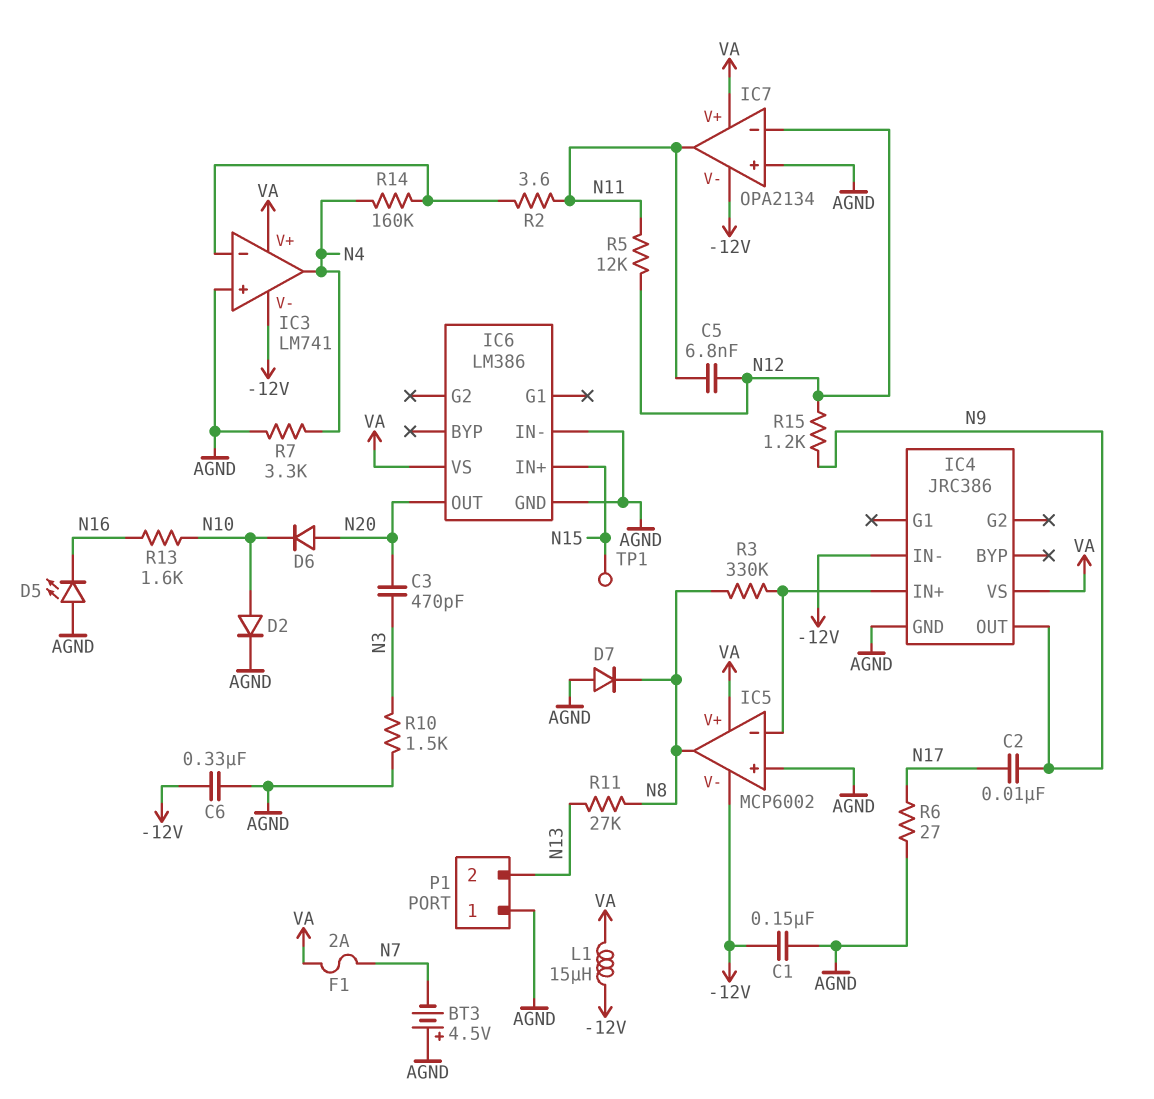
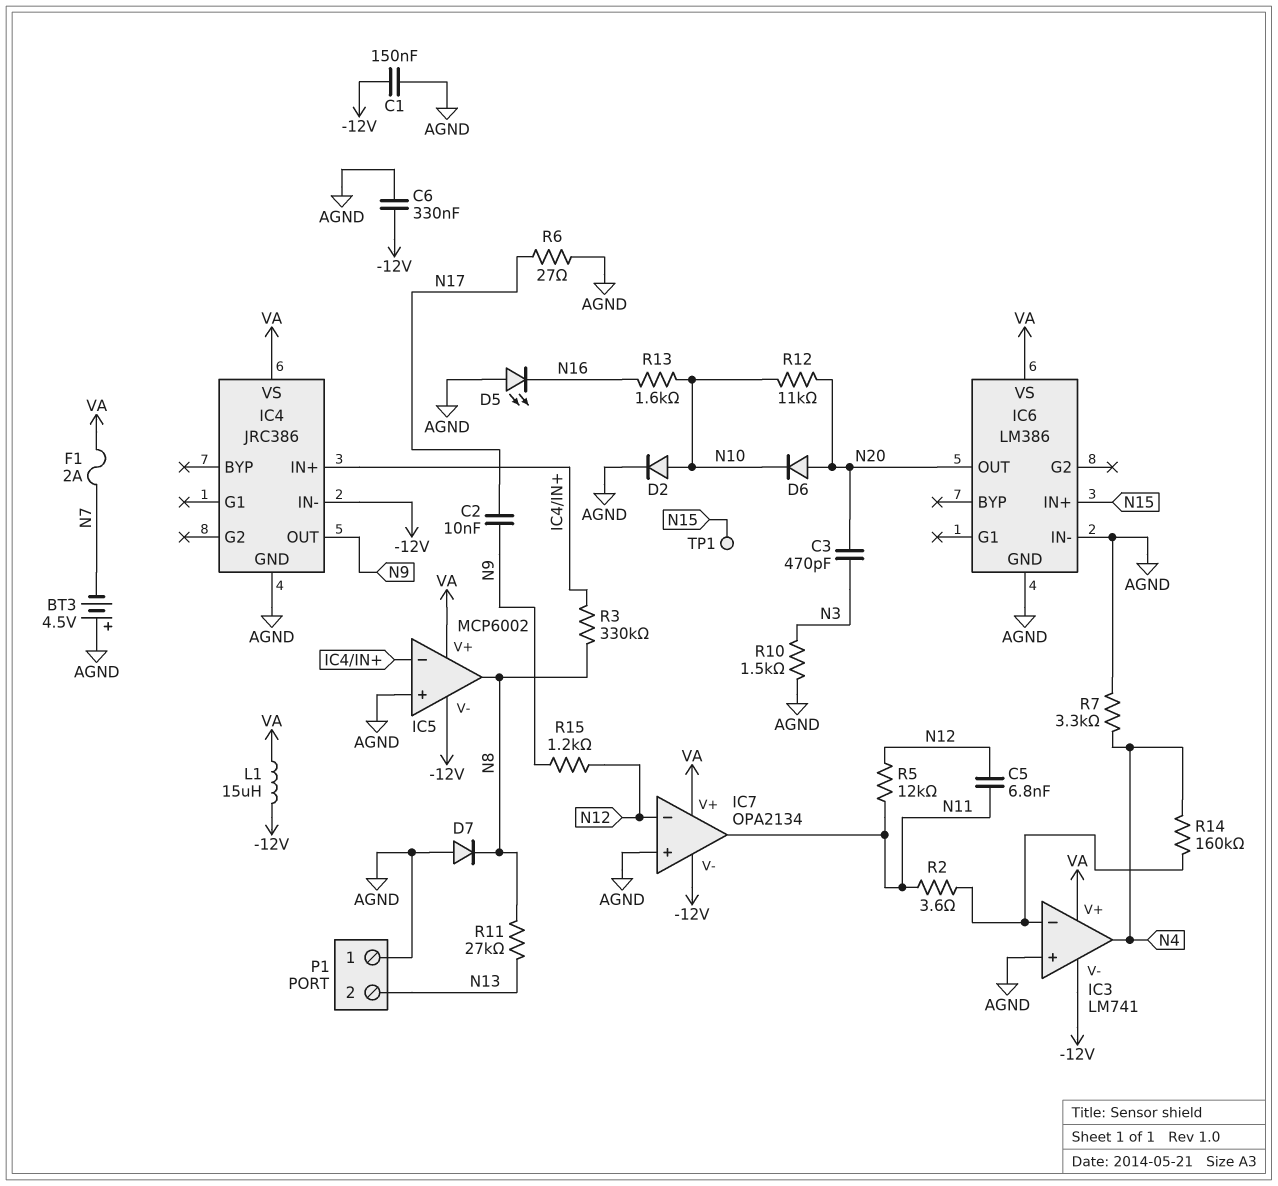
R12: none -> 11k (N10, N20)

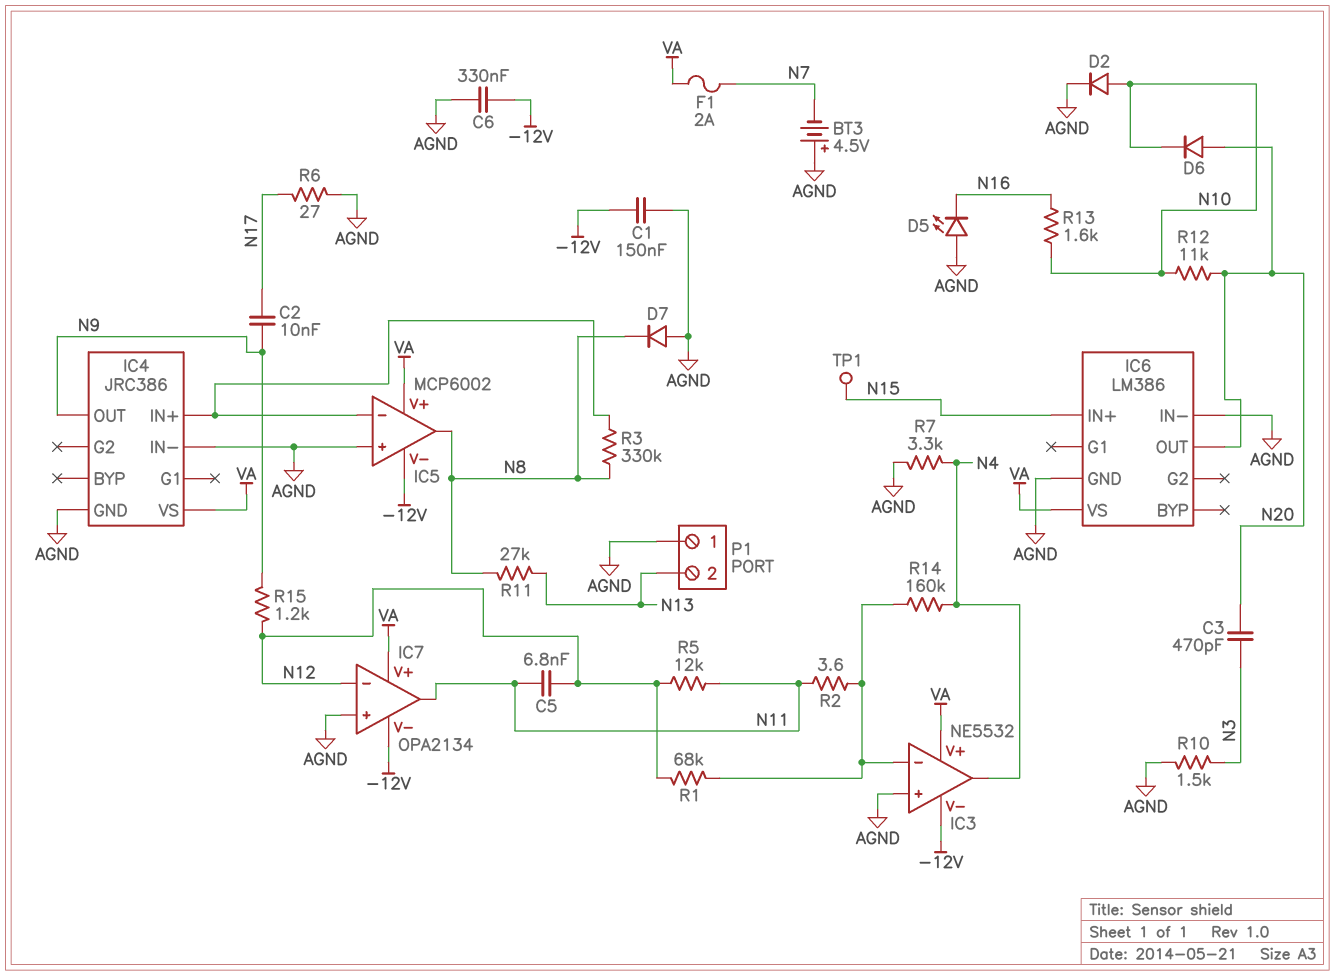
IC3: LM741 -> NE5532
IC4 pin IN-: -12V -> AGND
L1: 15uH (-12V, VA) -> none
R1: none -> 68k (IC3/in-, N12)

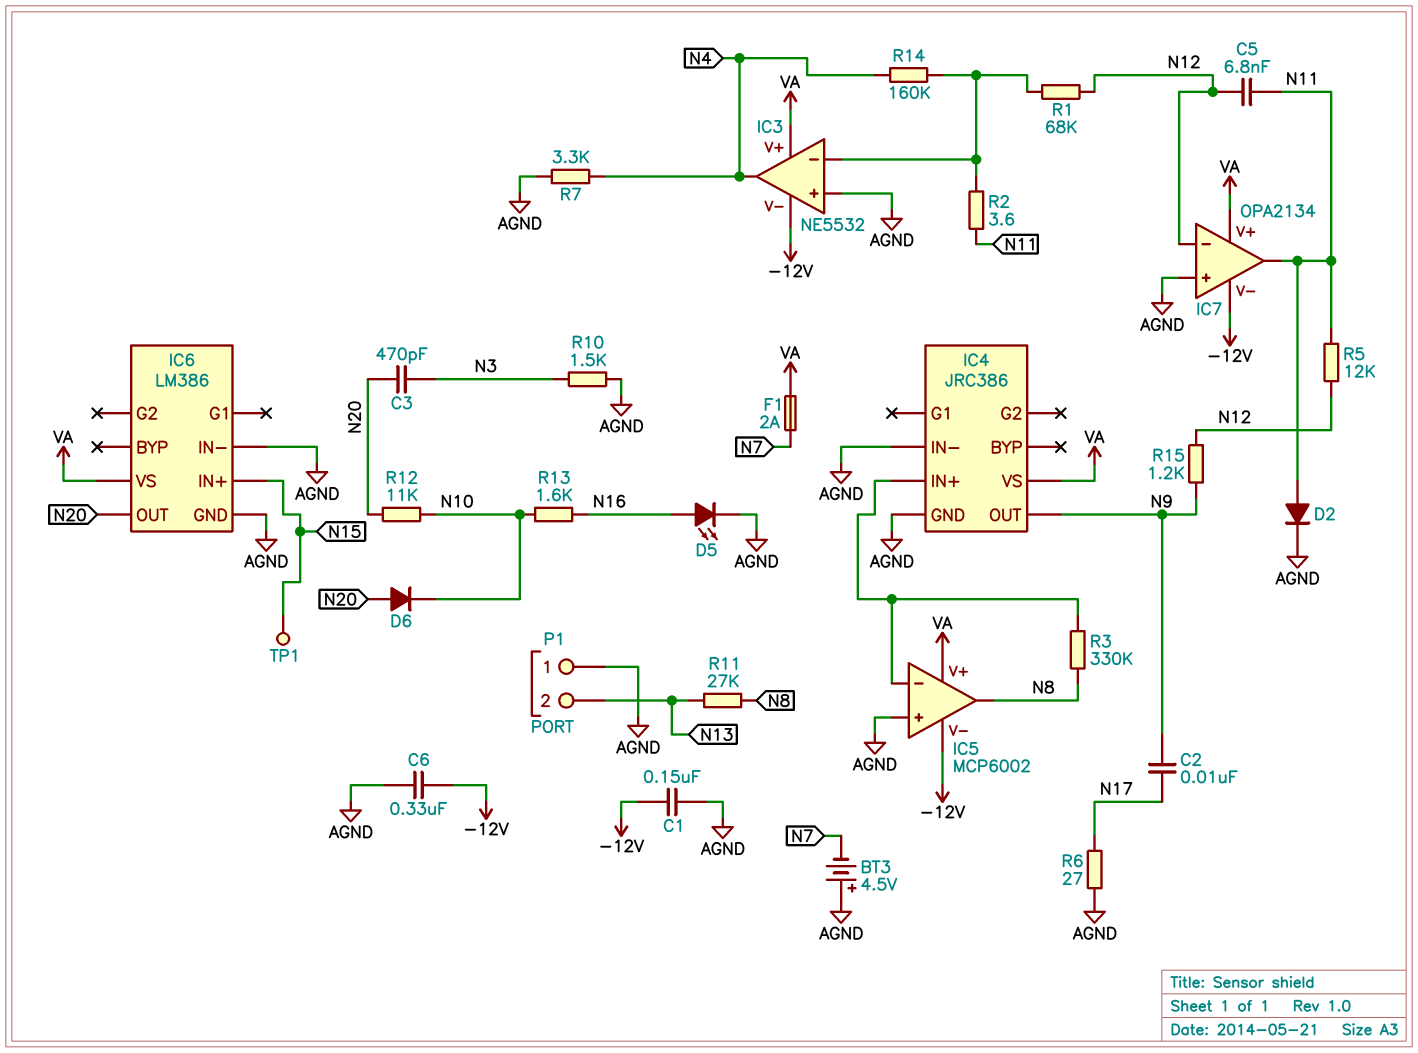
D2: diode (A N10, K AGND) -> diode (A N11, K AGND)
D5: LED (A AGND, K N16) -> LED (A N16, K AGND)
D7: diode (A AGND, K N8) -> none

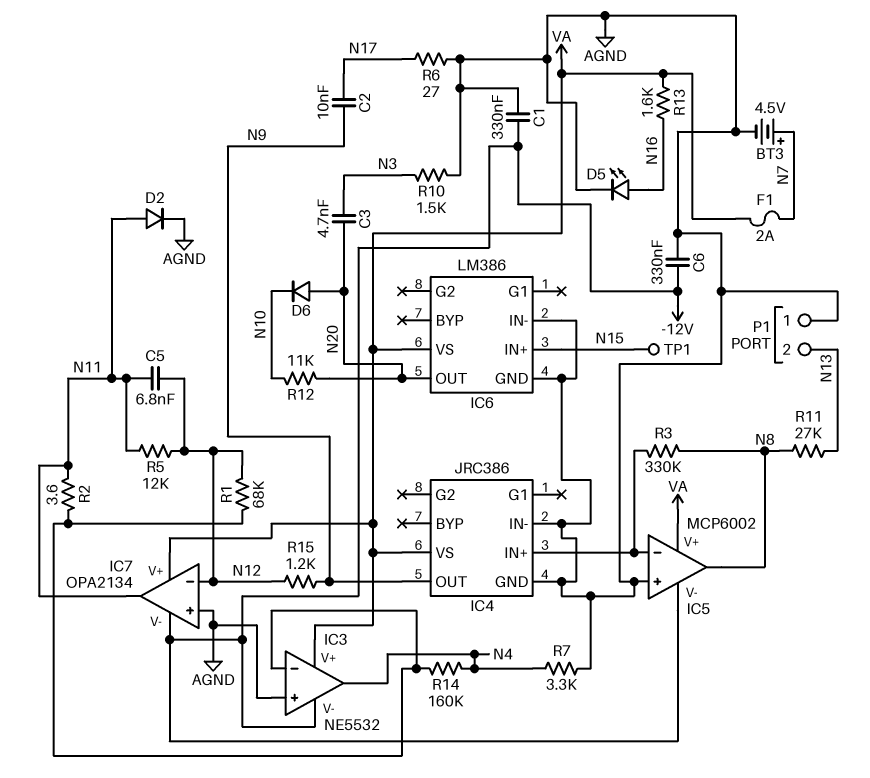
BT3: 4.5V (plus AGND, minus N7) -> 4.5V (plus N7, minus AGND)
C1: 150nF (-12V, AGND) -> 330nF (-12V, AGND)
C3: 470pF (N3, N20) -> 4.7nF (N3, N20)
R13: 1.6k (N10, N16) -> 1.6k (N16, VA)

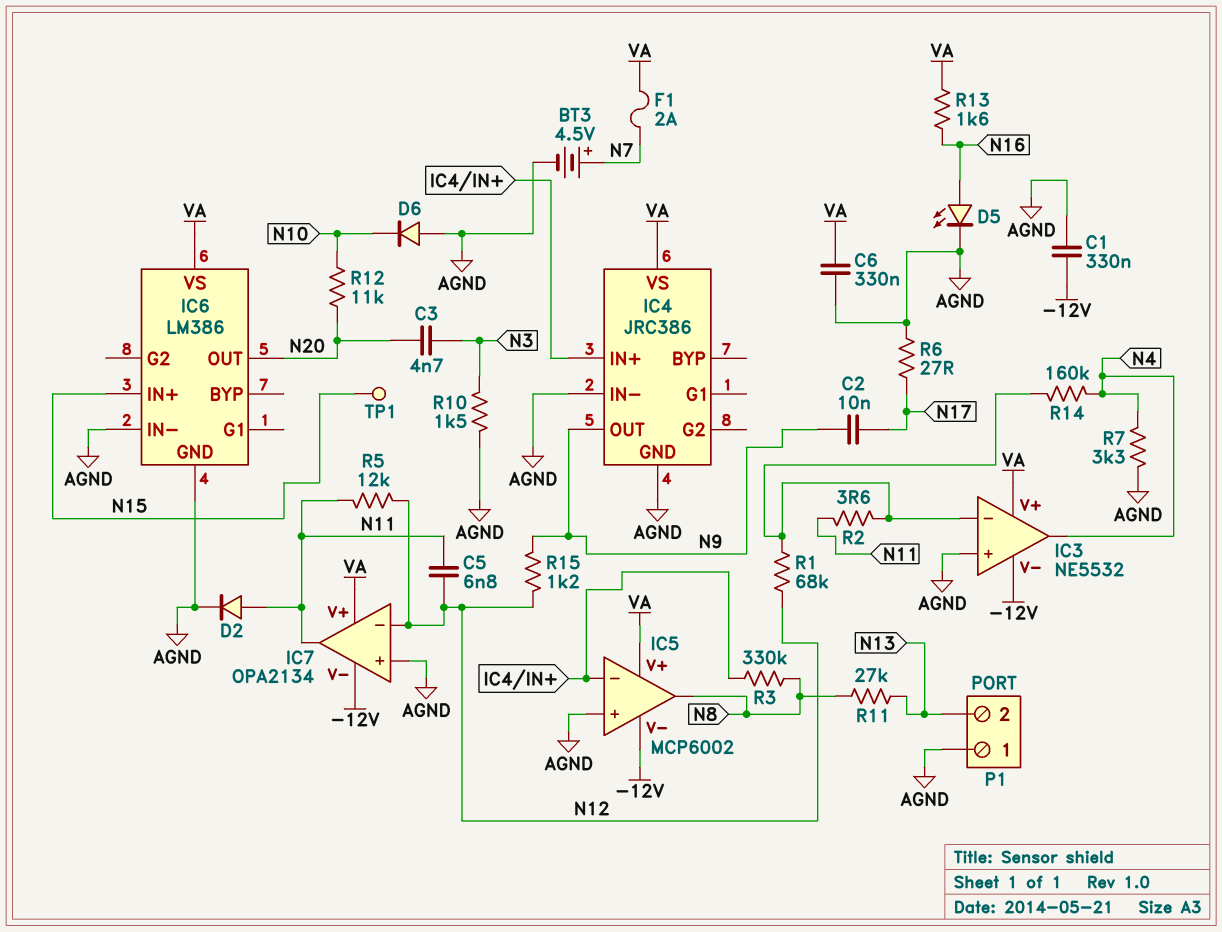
C6: 330nF (-12V, AGND) -> 330nF (AGND, VA)
D6: diode (A N20, K N10) -> diode (A AGND, K N10)

